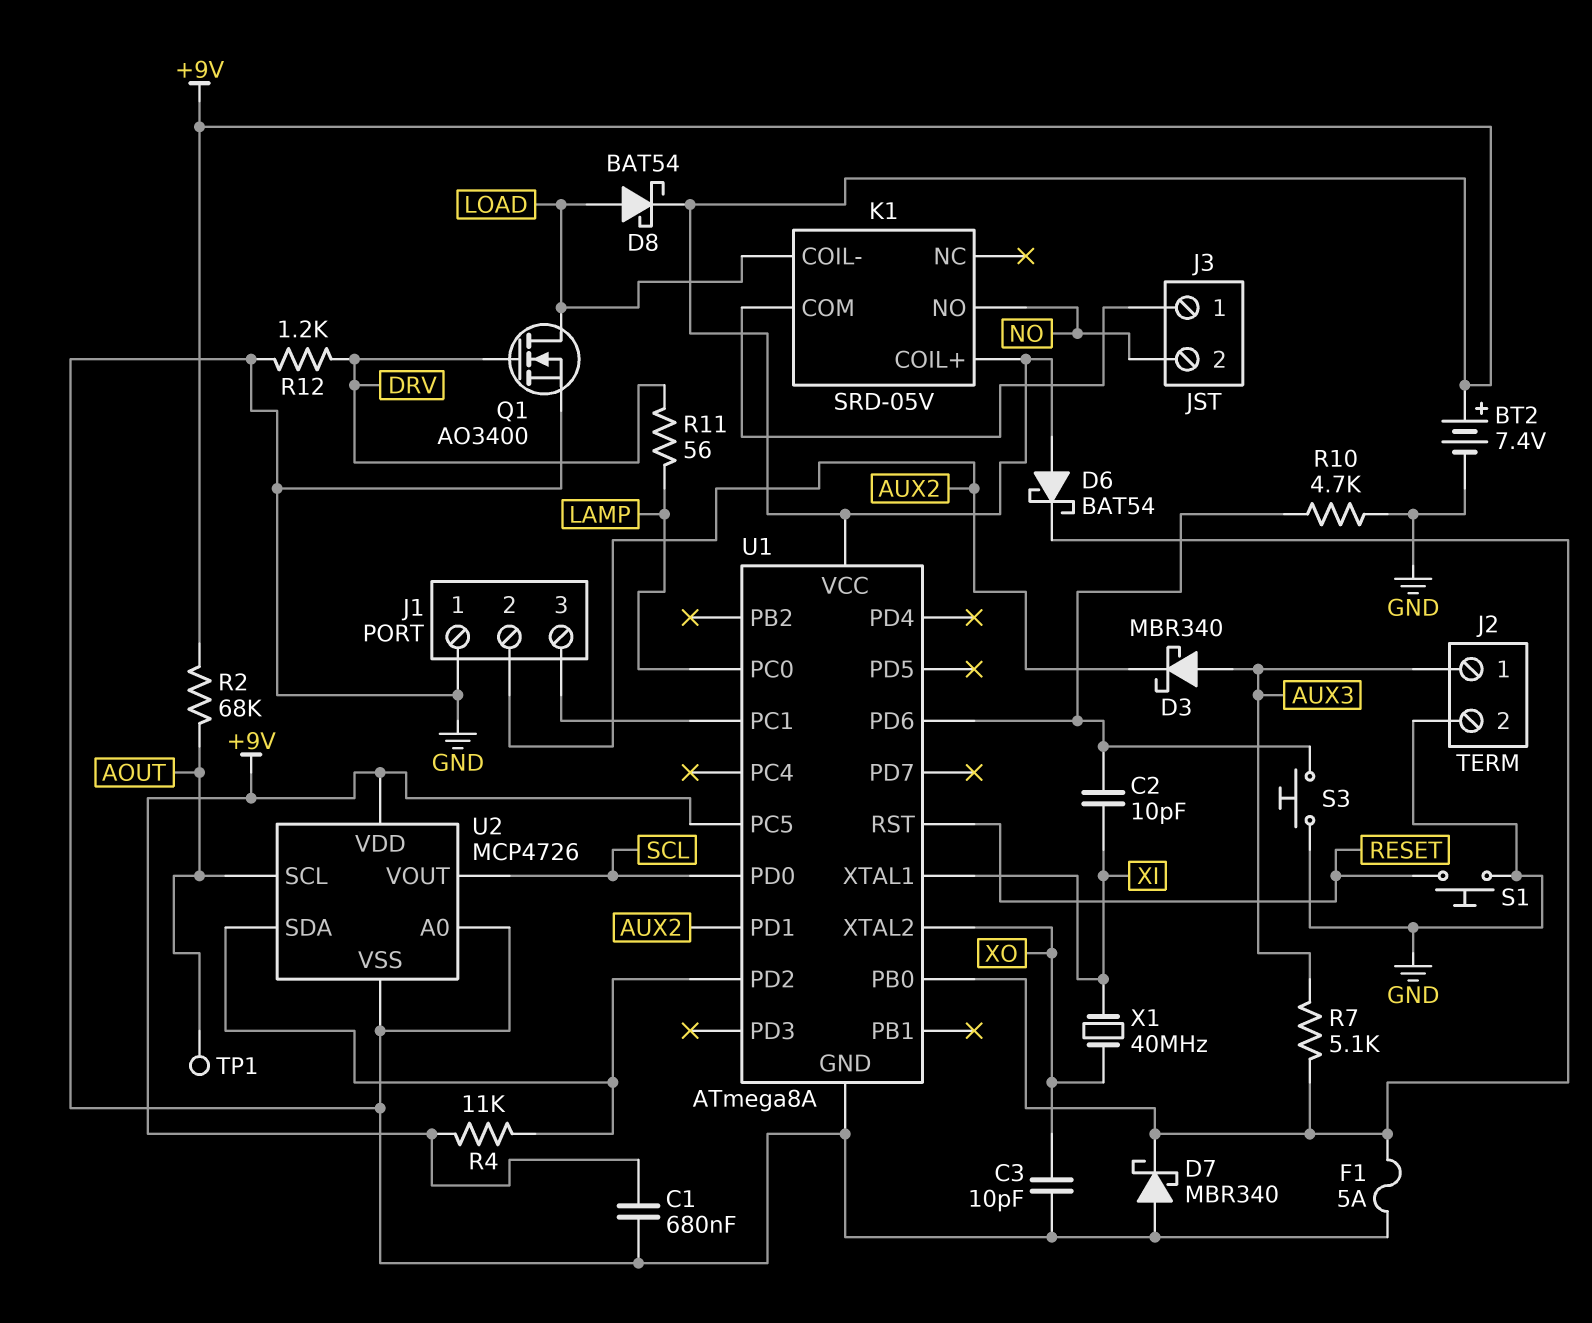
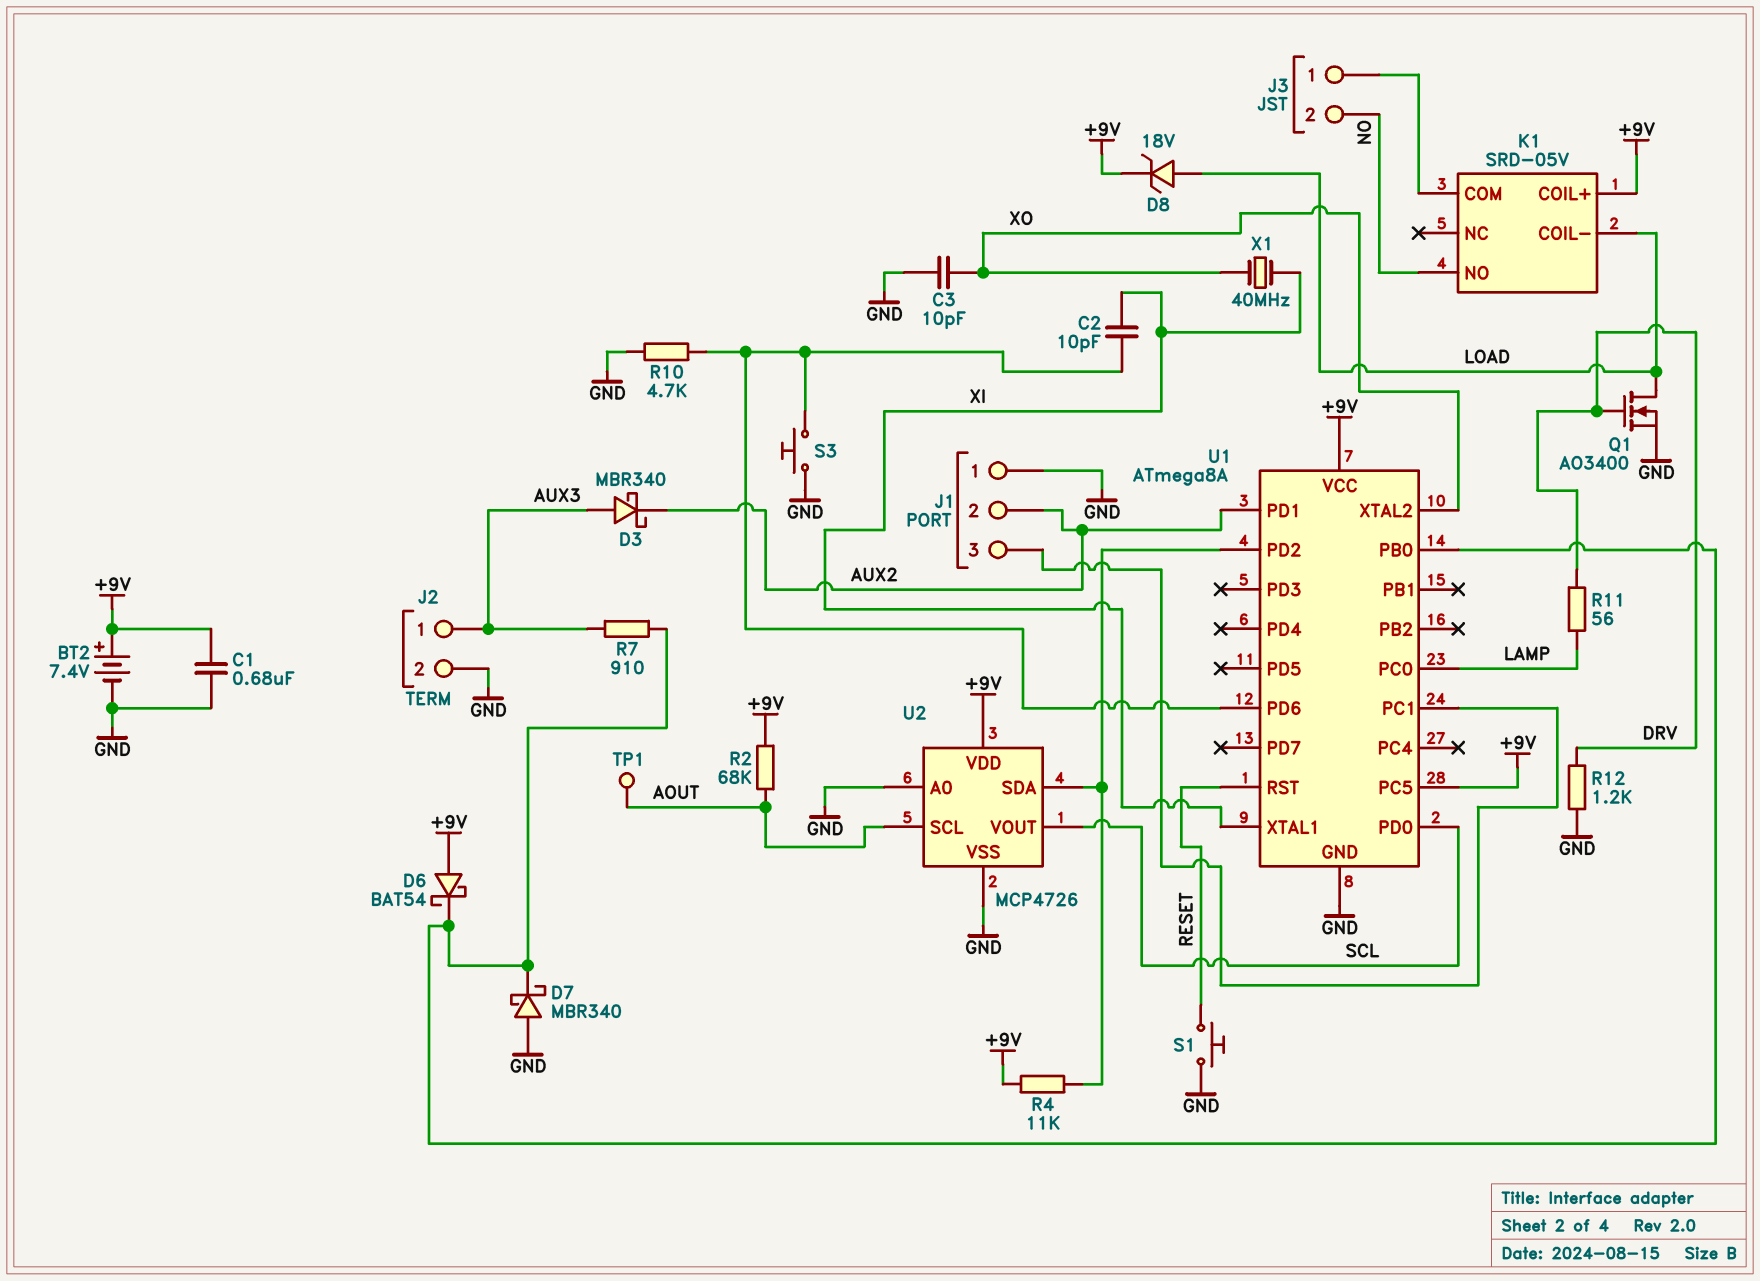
D8: schottky BAT54 (A LOAD, K +9V) -> zener 18V (A LOAD, K +9V)
F1: 5A (GND, U1/PB0) -> none
R7: 5.1k (AUX3, U1/PB0) -> 910 (AUX3, U1/PB0)

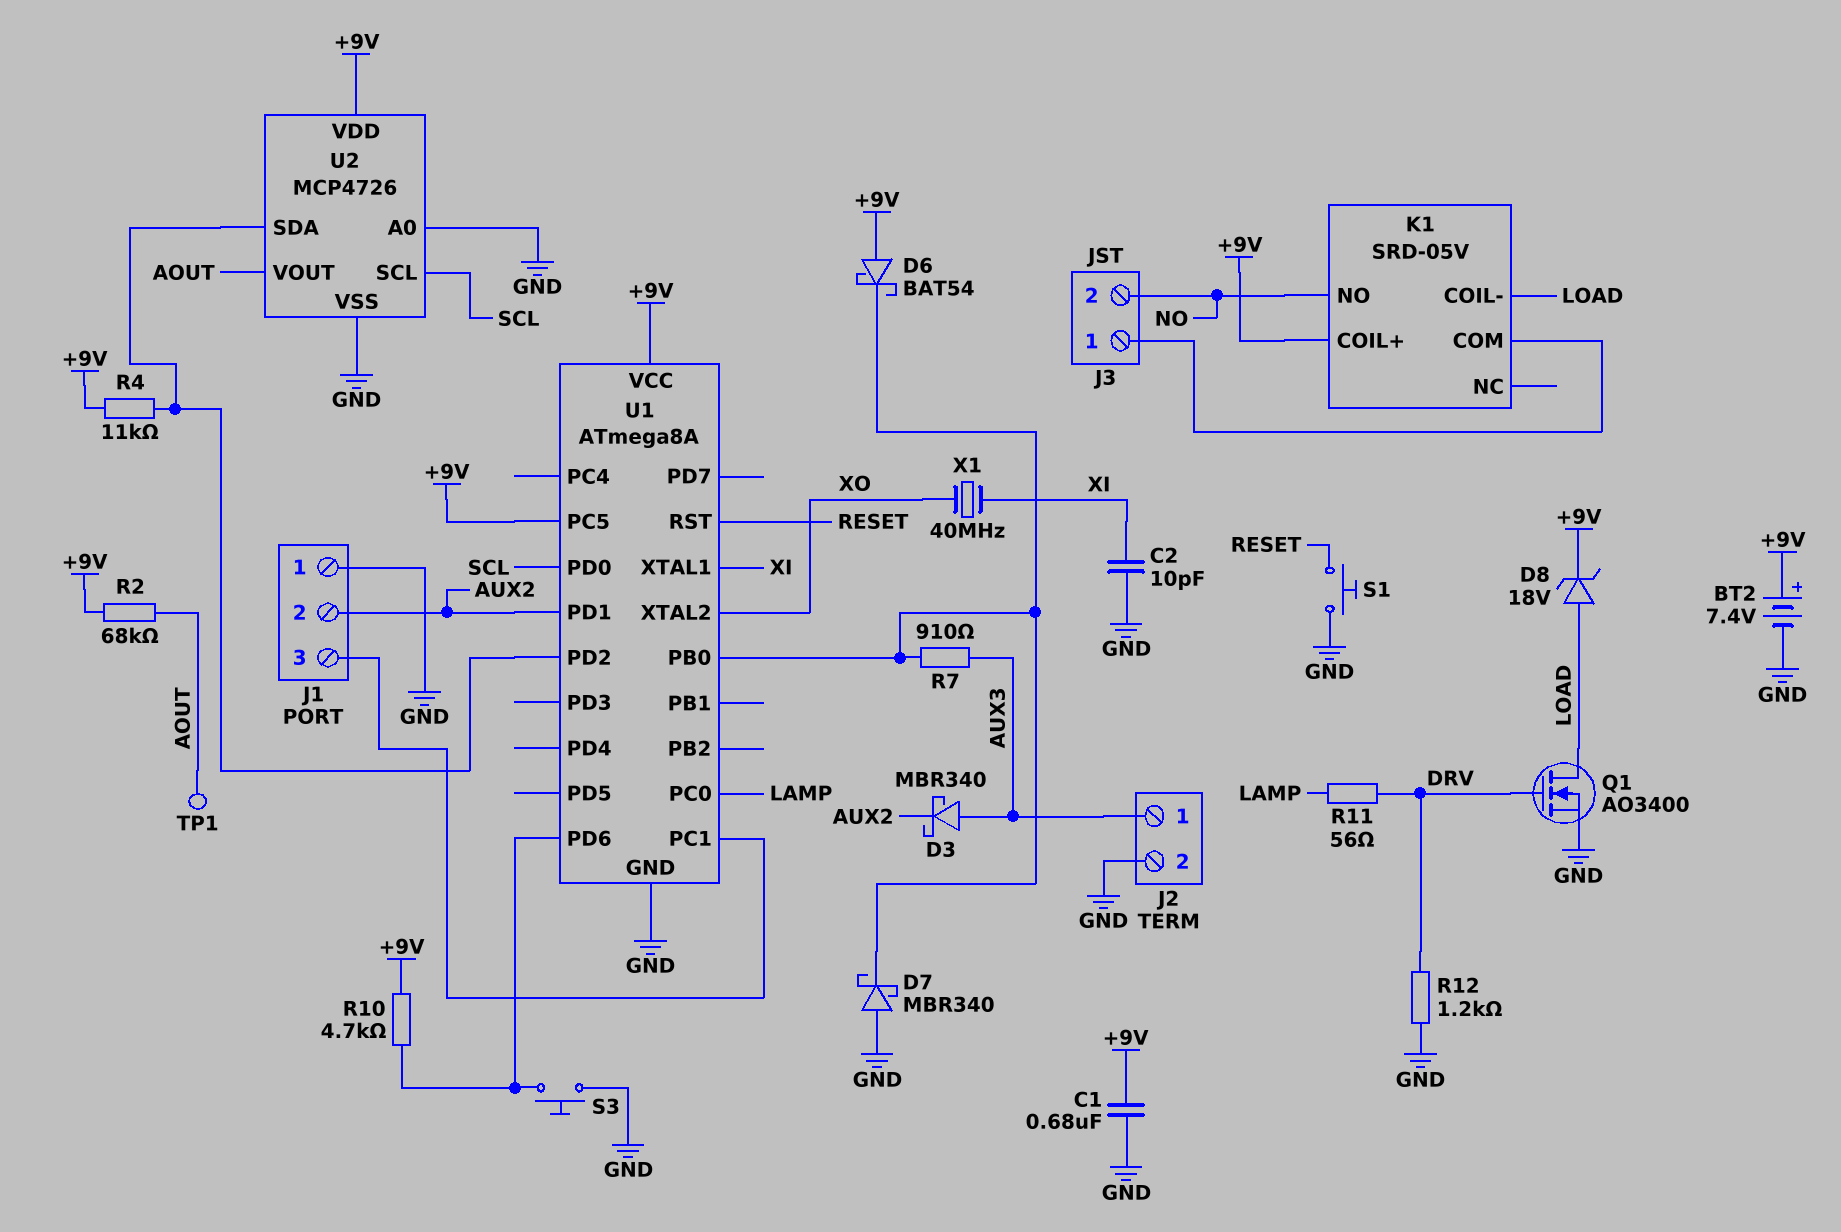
C2: 10pF (U1/PD6, XI) -> 10pF (GND, XI)
C3: 10pF (GND, XO) -> none
R10: 4.7k (GND, U1/PD6) -> 4.7k (+9V, U1/PD6)
U2 pin SCL: AOUT -> SCL
U2 pin VOUT: SCL -> AOUT

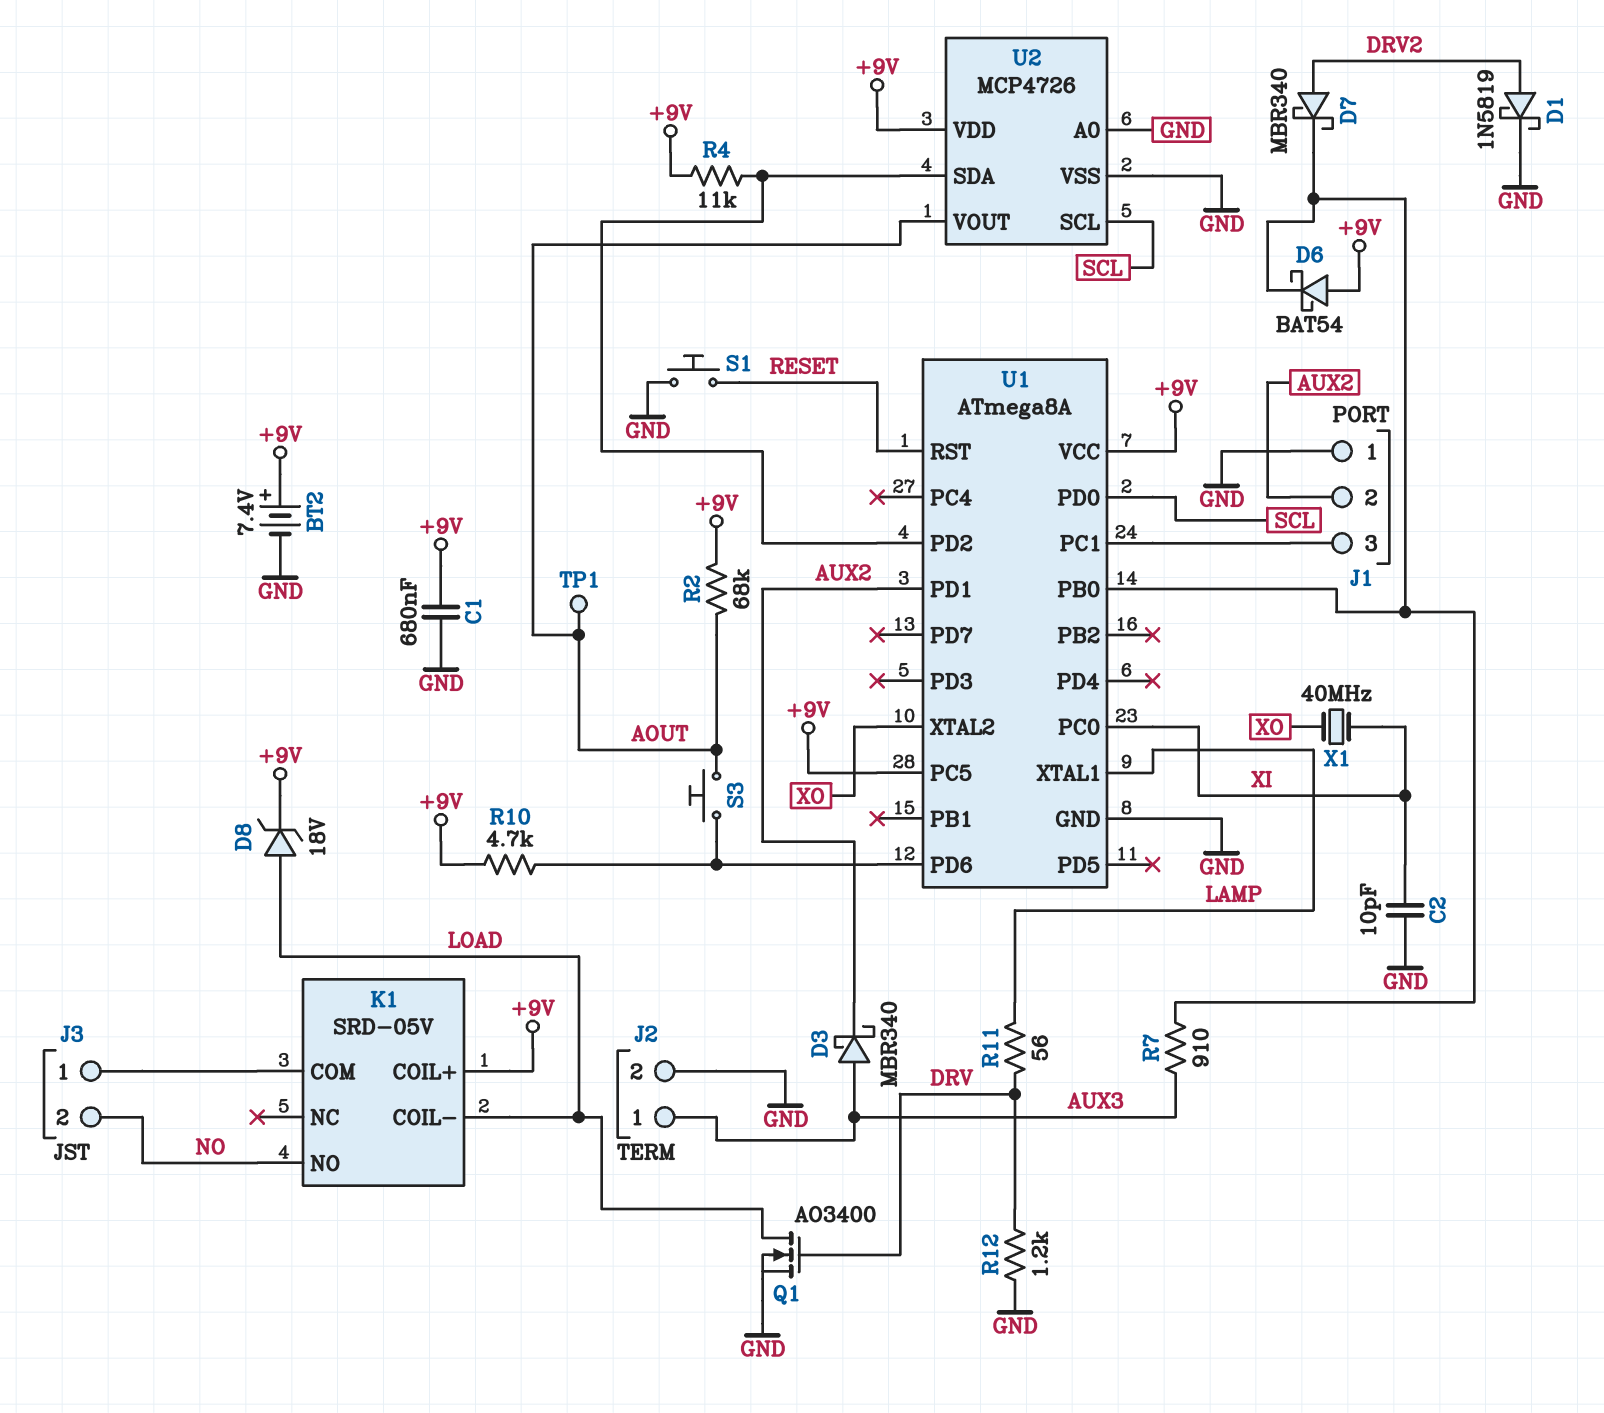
D1: none -> schottky 1N5819 (A DRV2, K GND)
D7: schottky MBR340 (A GND, K U1/PB0) -> schottky MBR340 (A DRV2, K U1/PB0)
S3: button (GND, U1/PD6) -> button (AOUT, U1/PD6)
U1 pin PC0: LAMP -> XI
U1 pin XTAL1: XI -> LAMP

